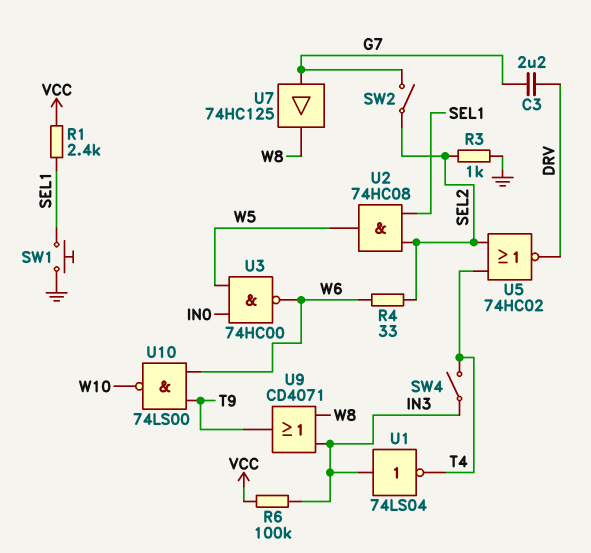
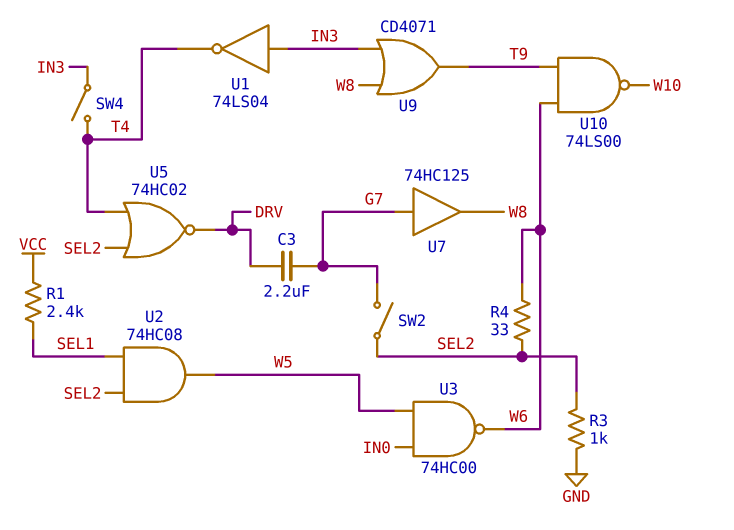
R6: 100k (IN3, VCC) -> none
SW1: button (GND, SEL1) -> none

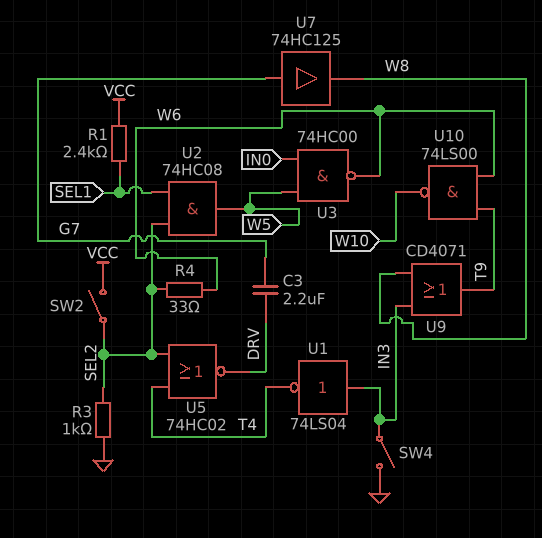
SW2: switch (G7, SEL2) -> switch (SEL2, VCC)
SW4: switch (IN3, T4) -> switch (GND, IN3)

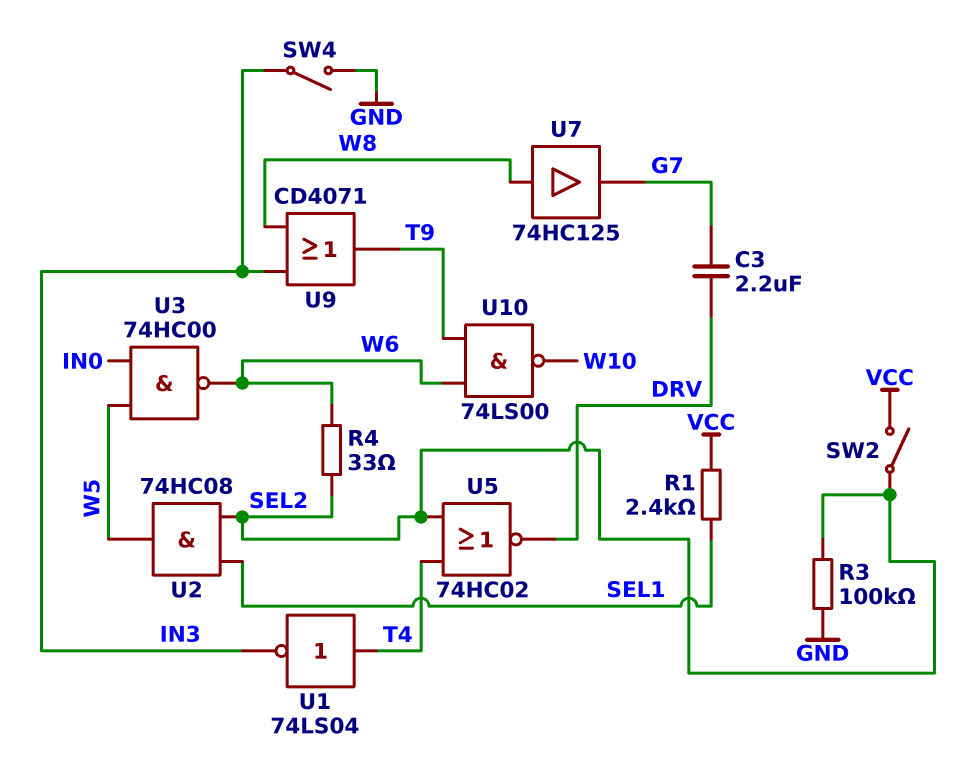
R3: 1k (GND, SEL2) -> 100k (GND, SEL2)
U1: NOT 74LS04 (in IN3, out T4) -> NOT 74LS04 (in T4, out IN3)
U7: buffer 74HC125 (in G7, out W8) -> buffer 74HC125 (in W8, out G7)

